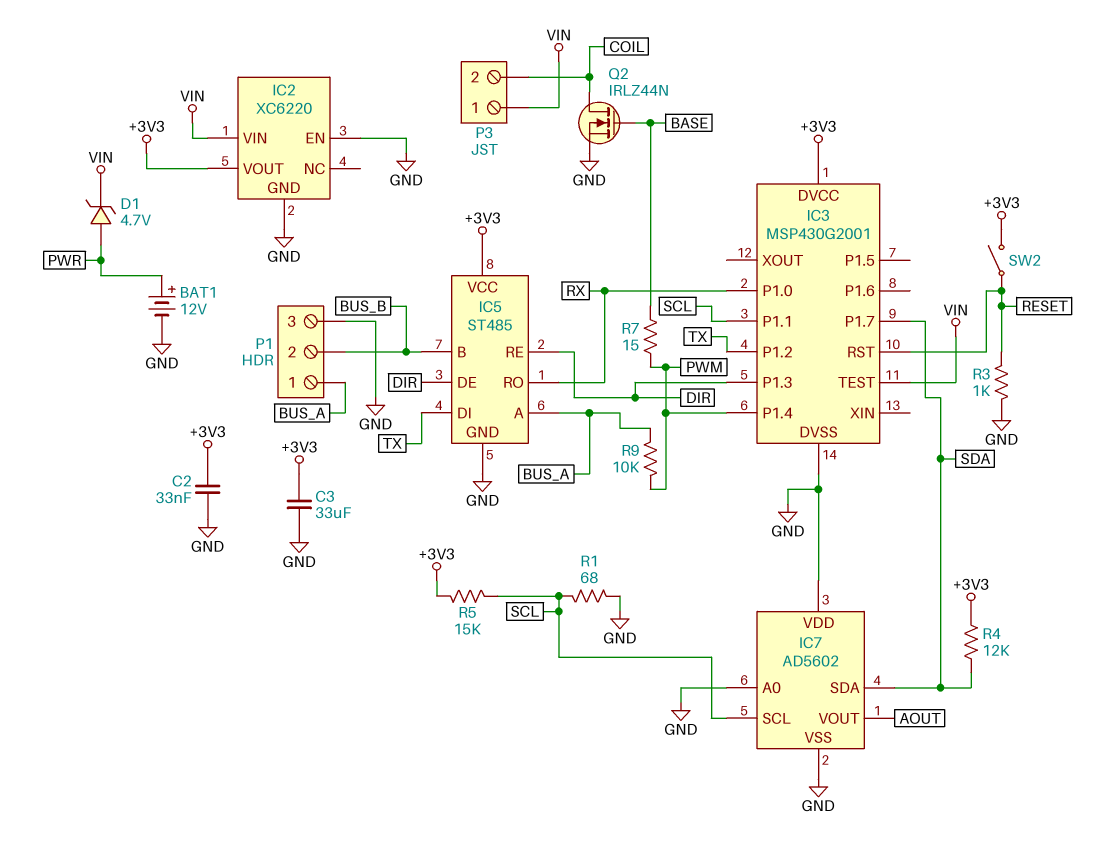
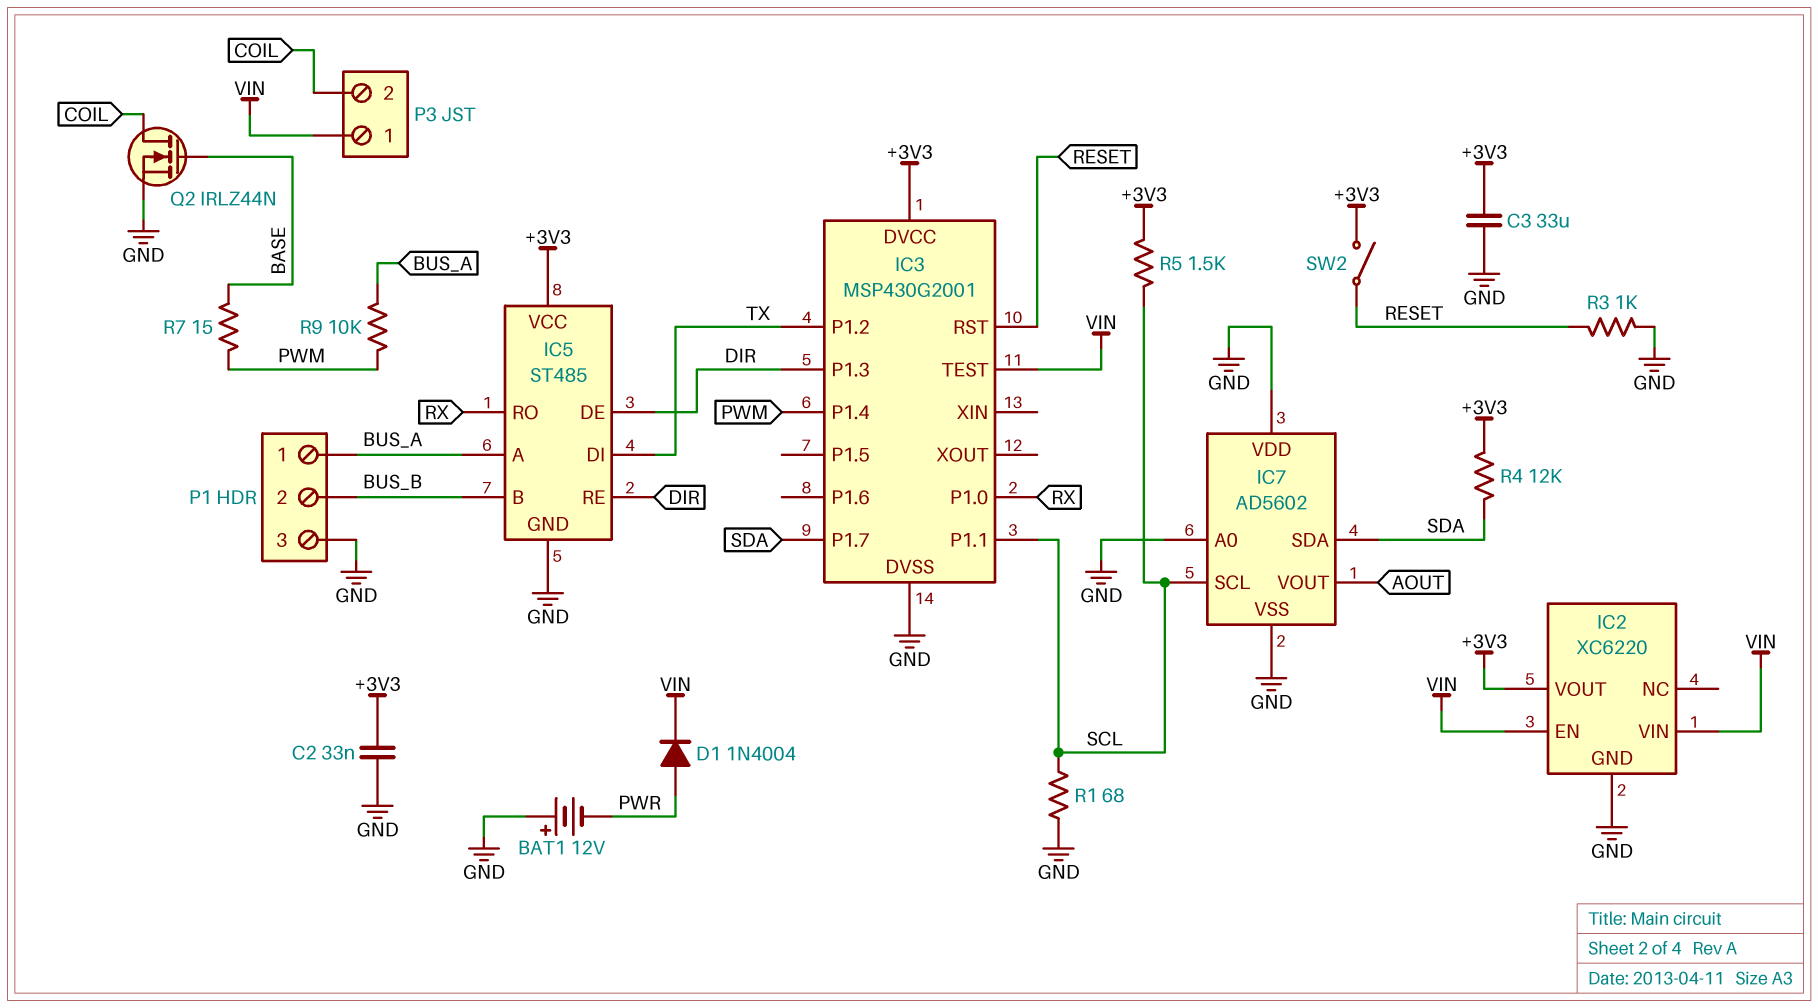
BAT1: 12V (plus PWR, minus GND) -> 12V (plus GND, minus PWR)
D1: zener 4.7V (A PWR, K VIN) -> diode 1N4004 (A PWR, K VIN)
IC2 pin EN: GND -> VIN
R5: 15k (+3V3, SCL) -> 1.5k (+3V3, SCL)

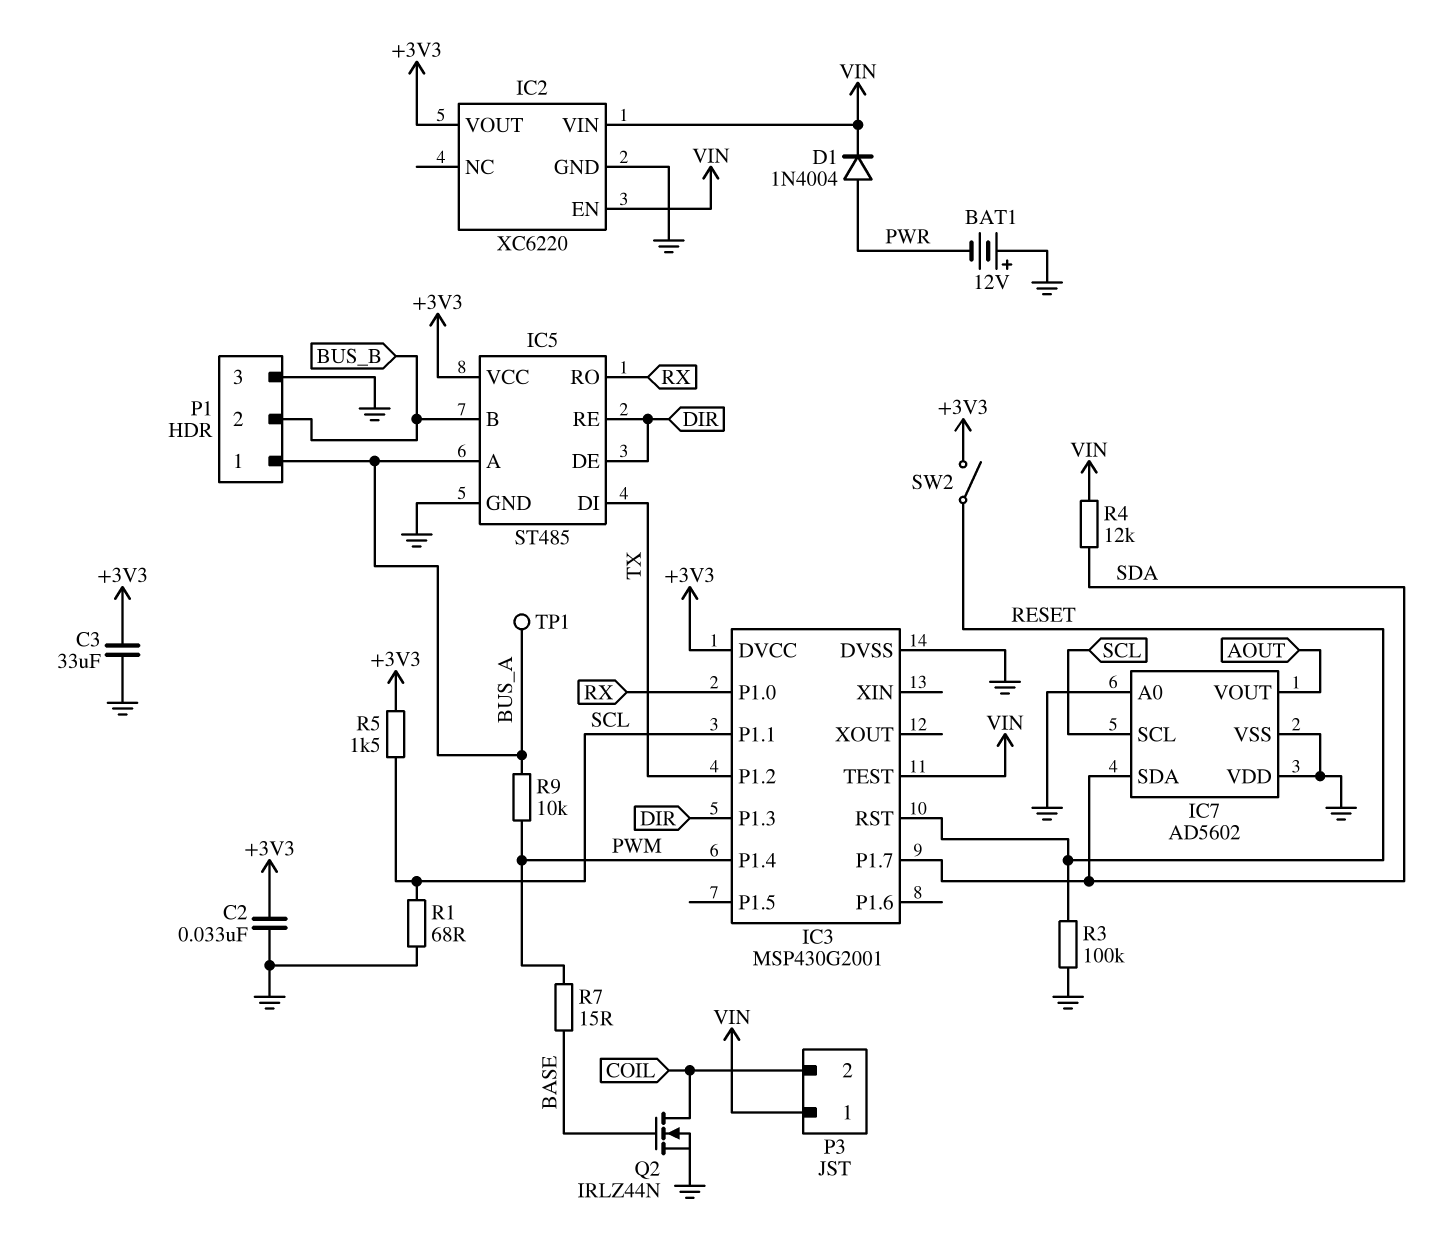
R3: 1k (GND, RESET) -> 100k (GND, RESET)
R4: 12k (+3V3, SDA) -> 12k (SDA, VIN)
TP1: none -> test point (BUS_A)

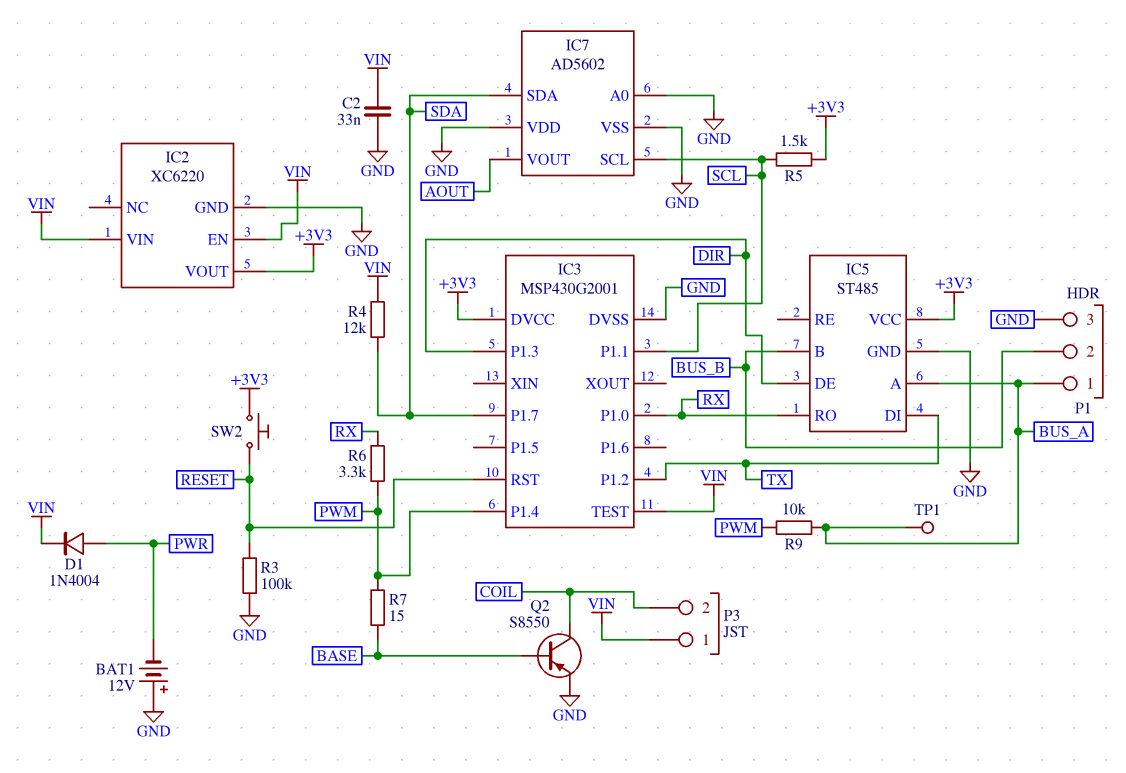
C2: 33nF (+3V3, GND) -> 33nF (GND, VIN)
C3: 33uF (+3V3, GND) -> none
IC5 pin RE: DIR -> none
Q2: NMOS IRLZ44N (G BASE, D COIL, S GND) -> PNP S8550 (B BASE, C COIL, E GND)
R1: 68 (GND, SCL) -> none
R6: none -> 3.3k (PWM, RX)
SW2: switch (+3V3, RESET) -> button (+3V3, RESET)

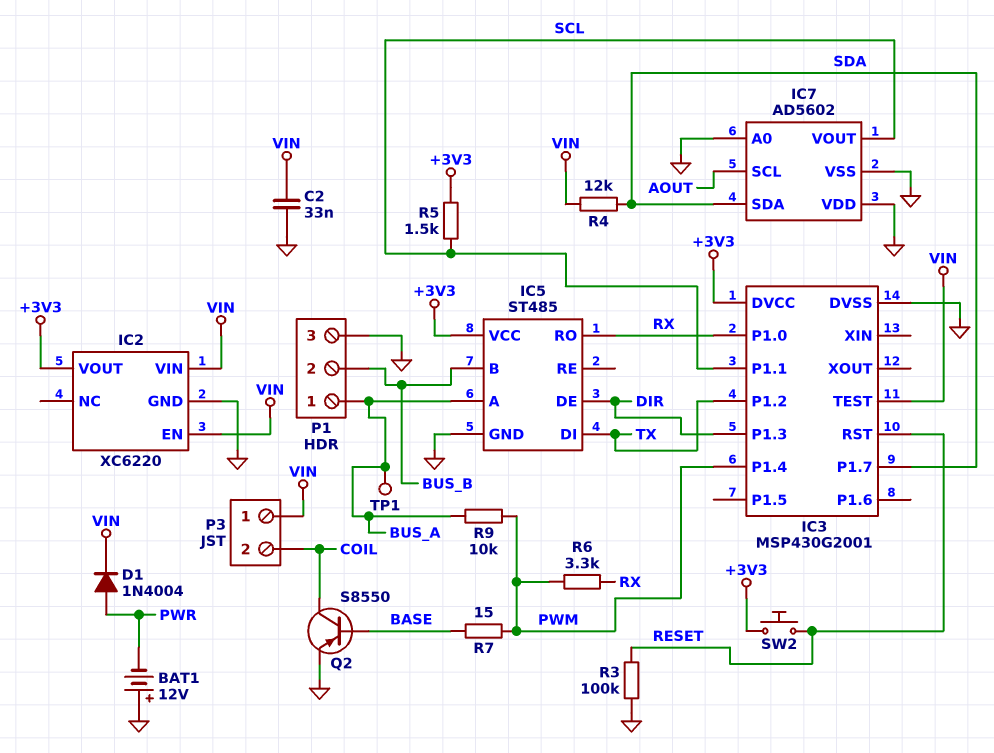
IC7 pin SCL: SCL -> AOUT
IC7 pin VOUT: AOUT -> SCL

